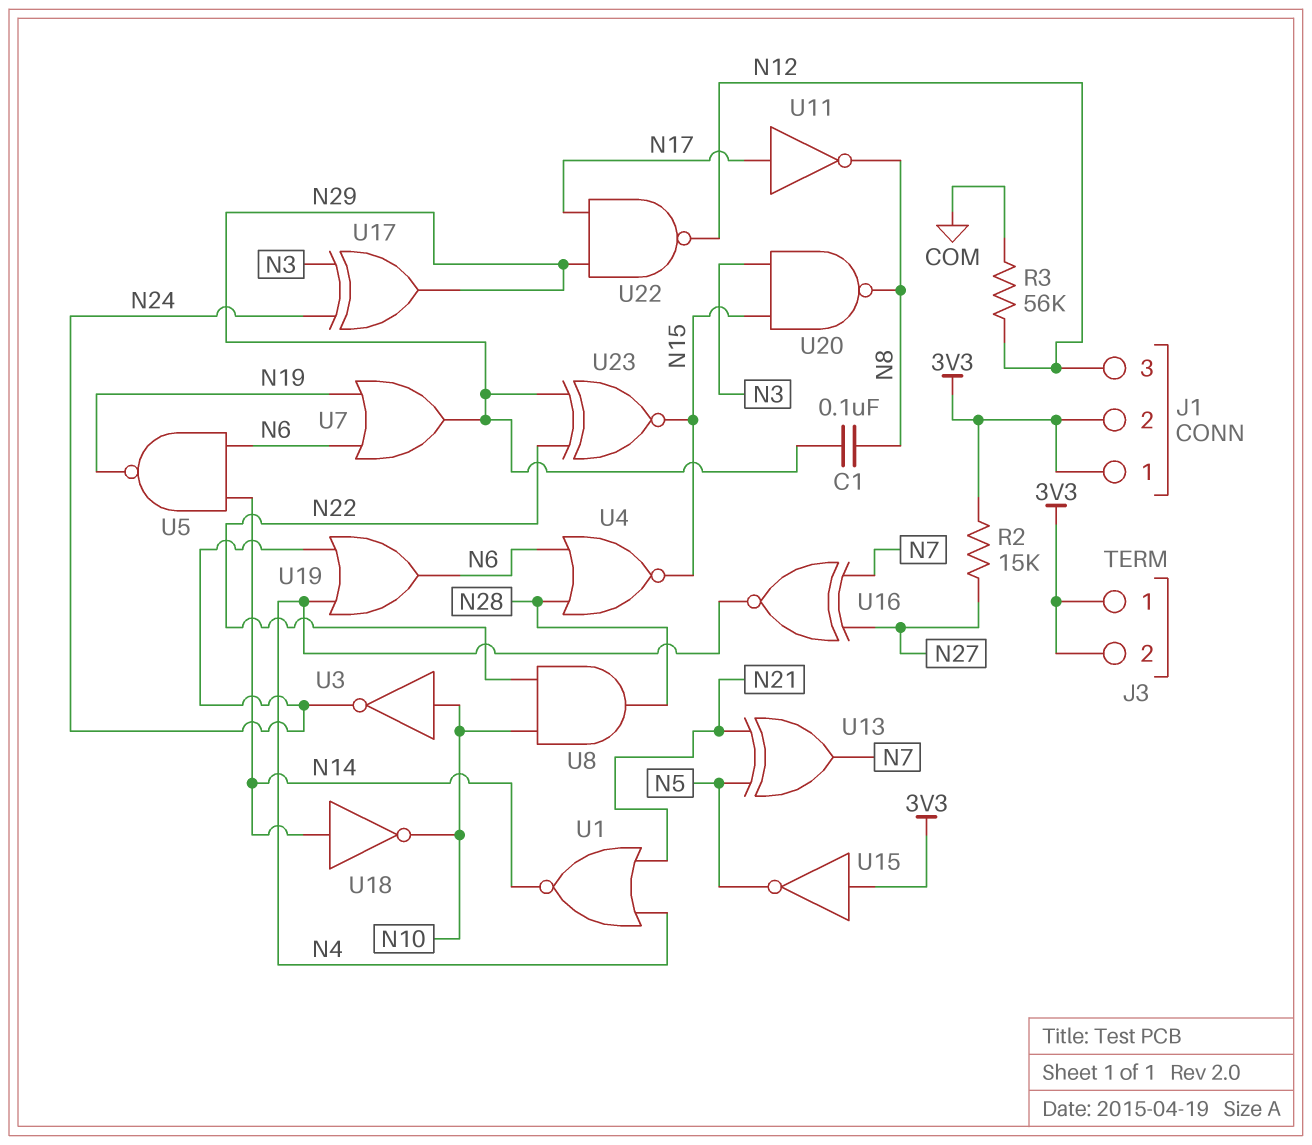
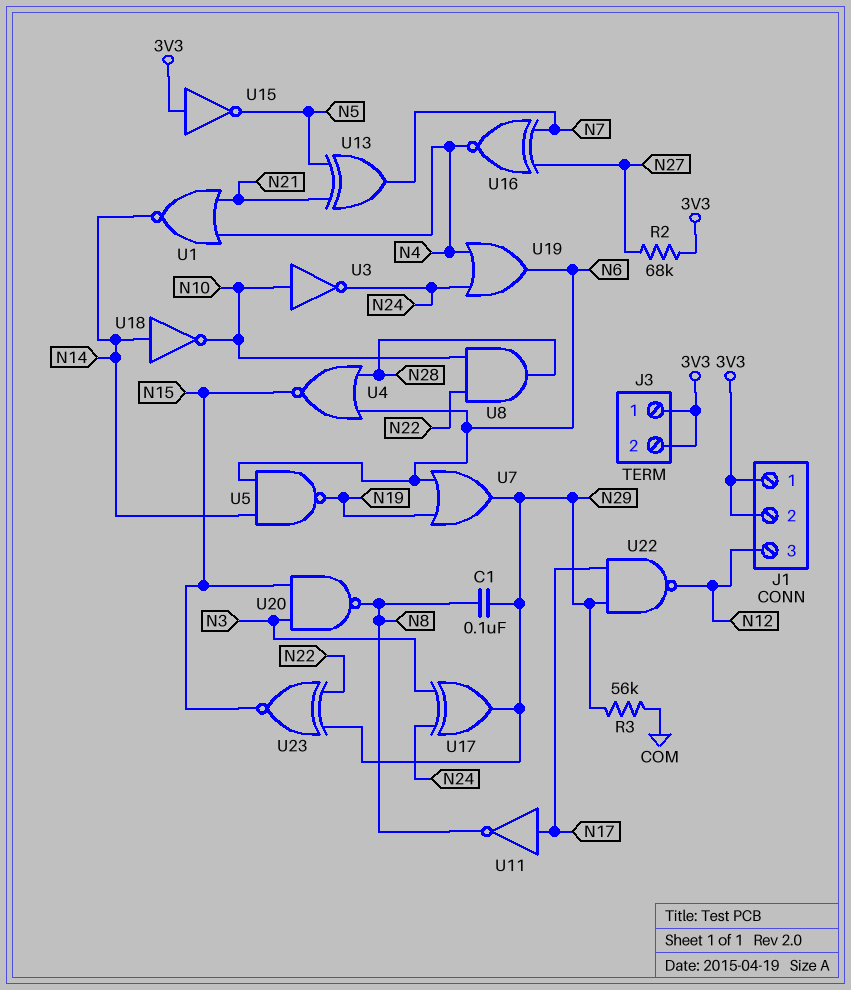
R2: 15k (3V3, N27) -> 68k (3V3, N27)
R3: 56k (COM, N12) -> 56k (COM, N29)

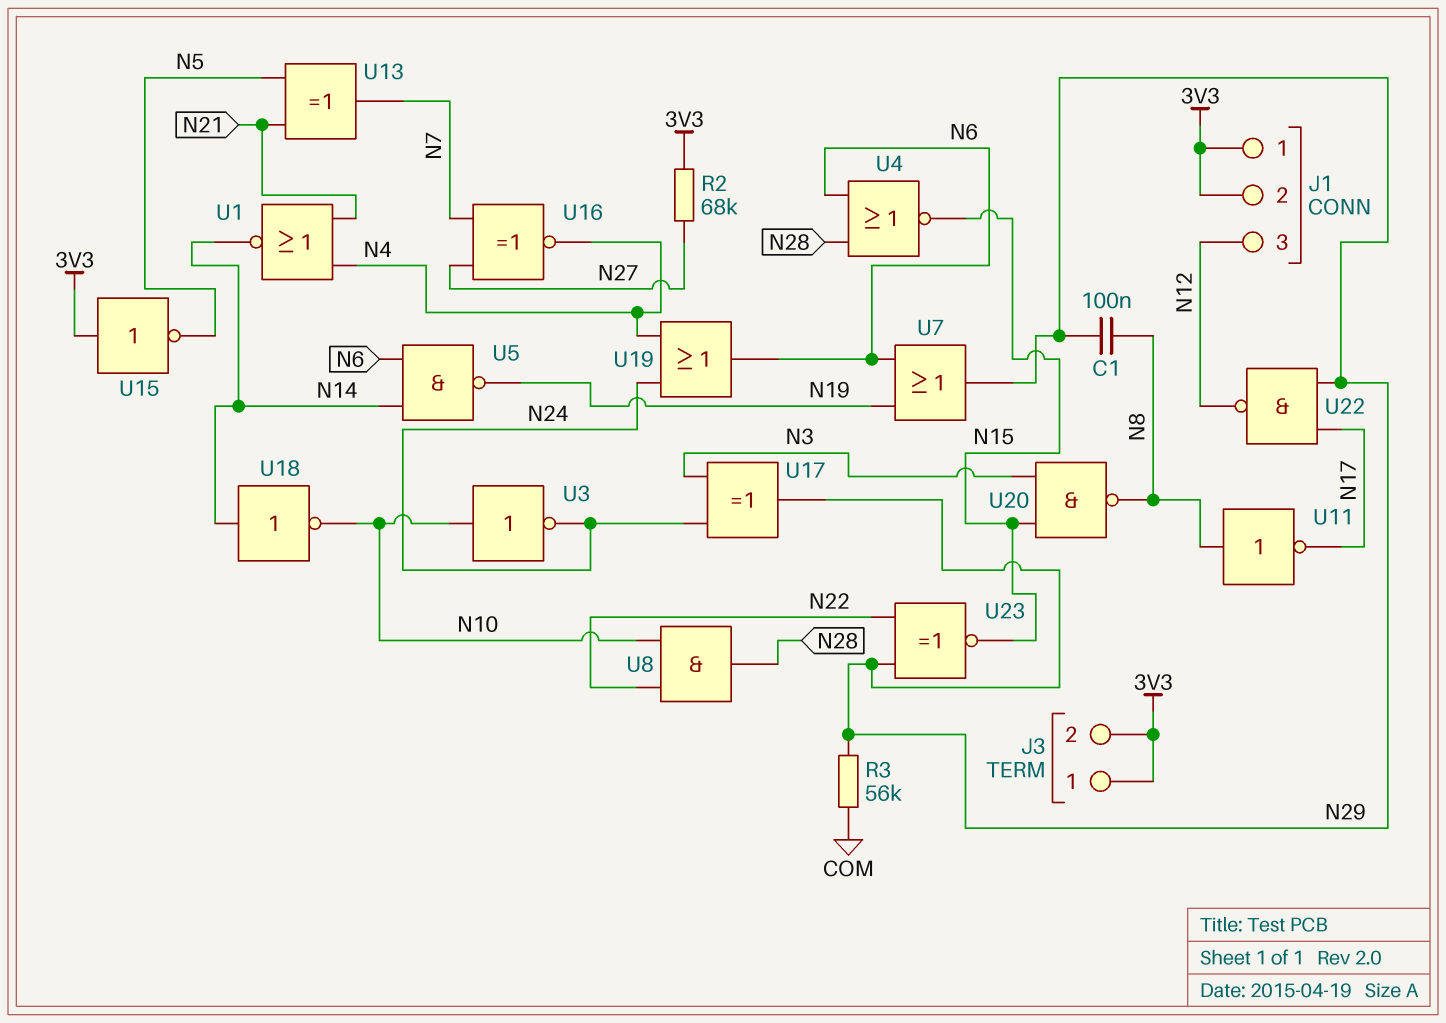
U11: NOT (in N17, out N8) -> NOT (in N8, out N17)

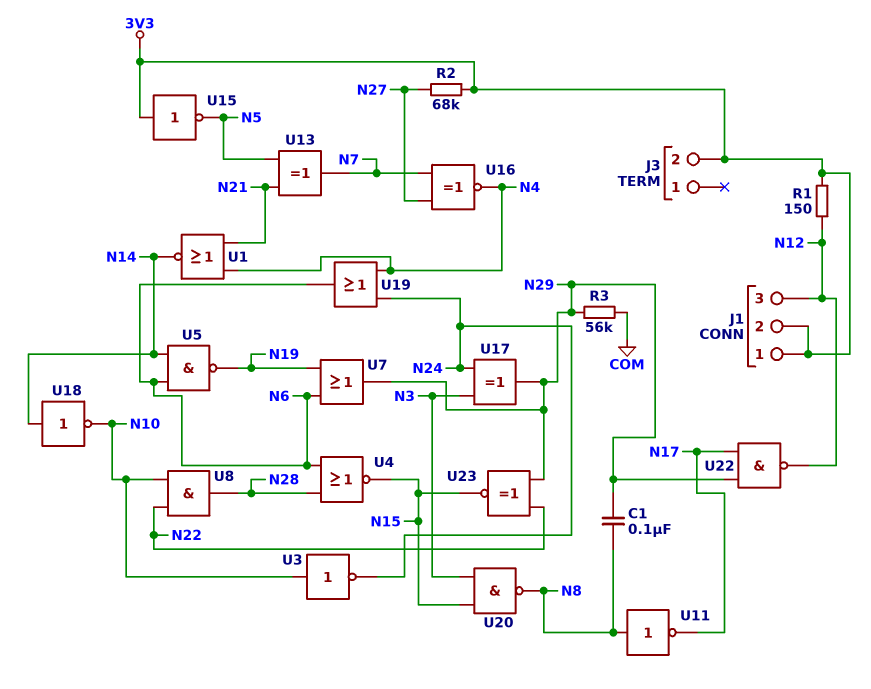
J3 pin 1: 3V3 -> none
R1: none -> 150 (3V3, N12)

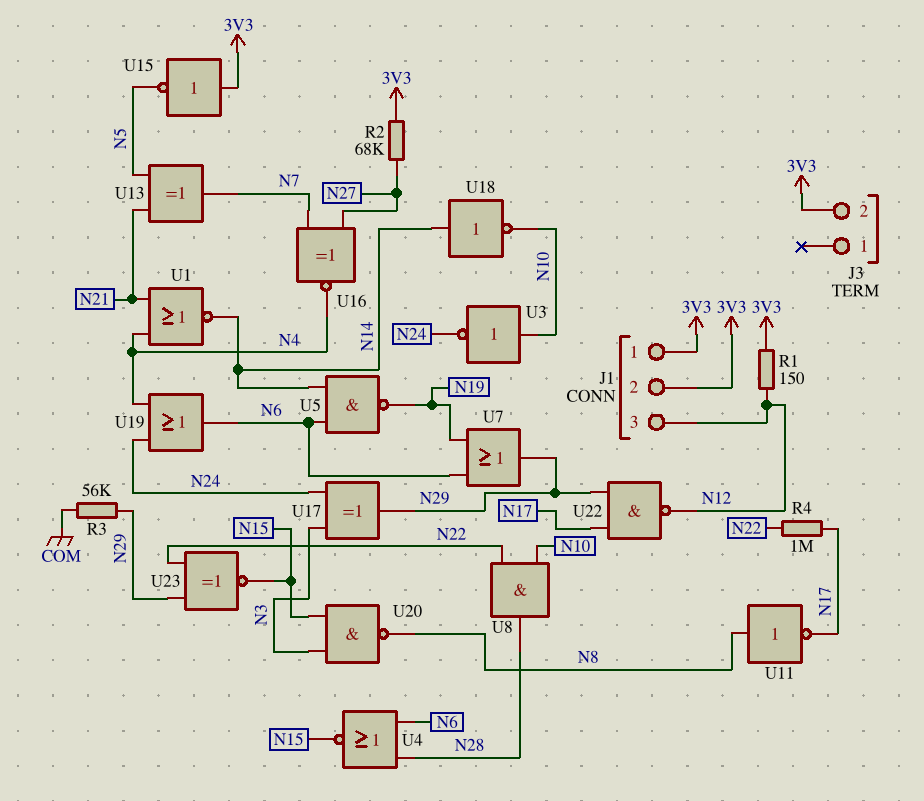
C1: 100nF (N8, N29) -> none
R4: none -> 1M (N17, N22)

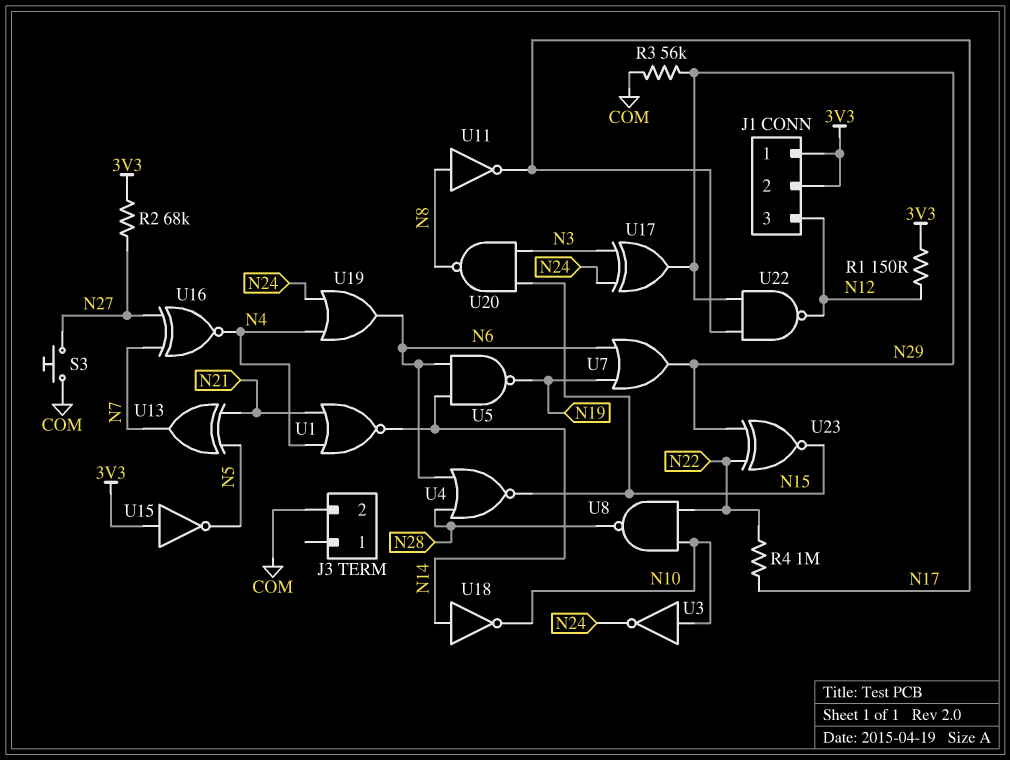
J3 pin 2: 3V3 -> COM
S3: none -> button (COM, N27)
U8: AND (in N10, in N22, out N28) -> NAND (in N10, in N22, out N28)

